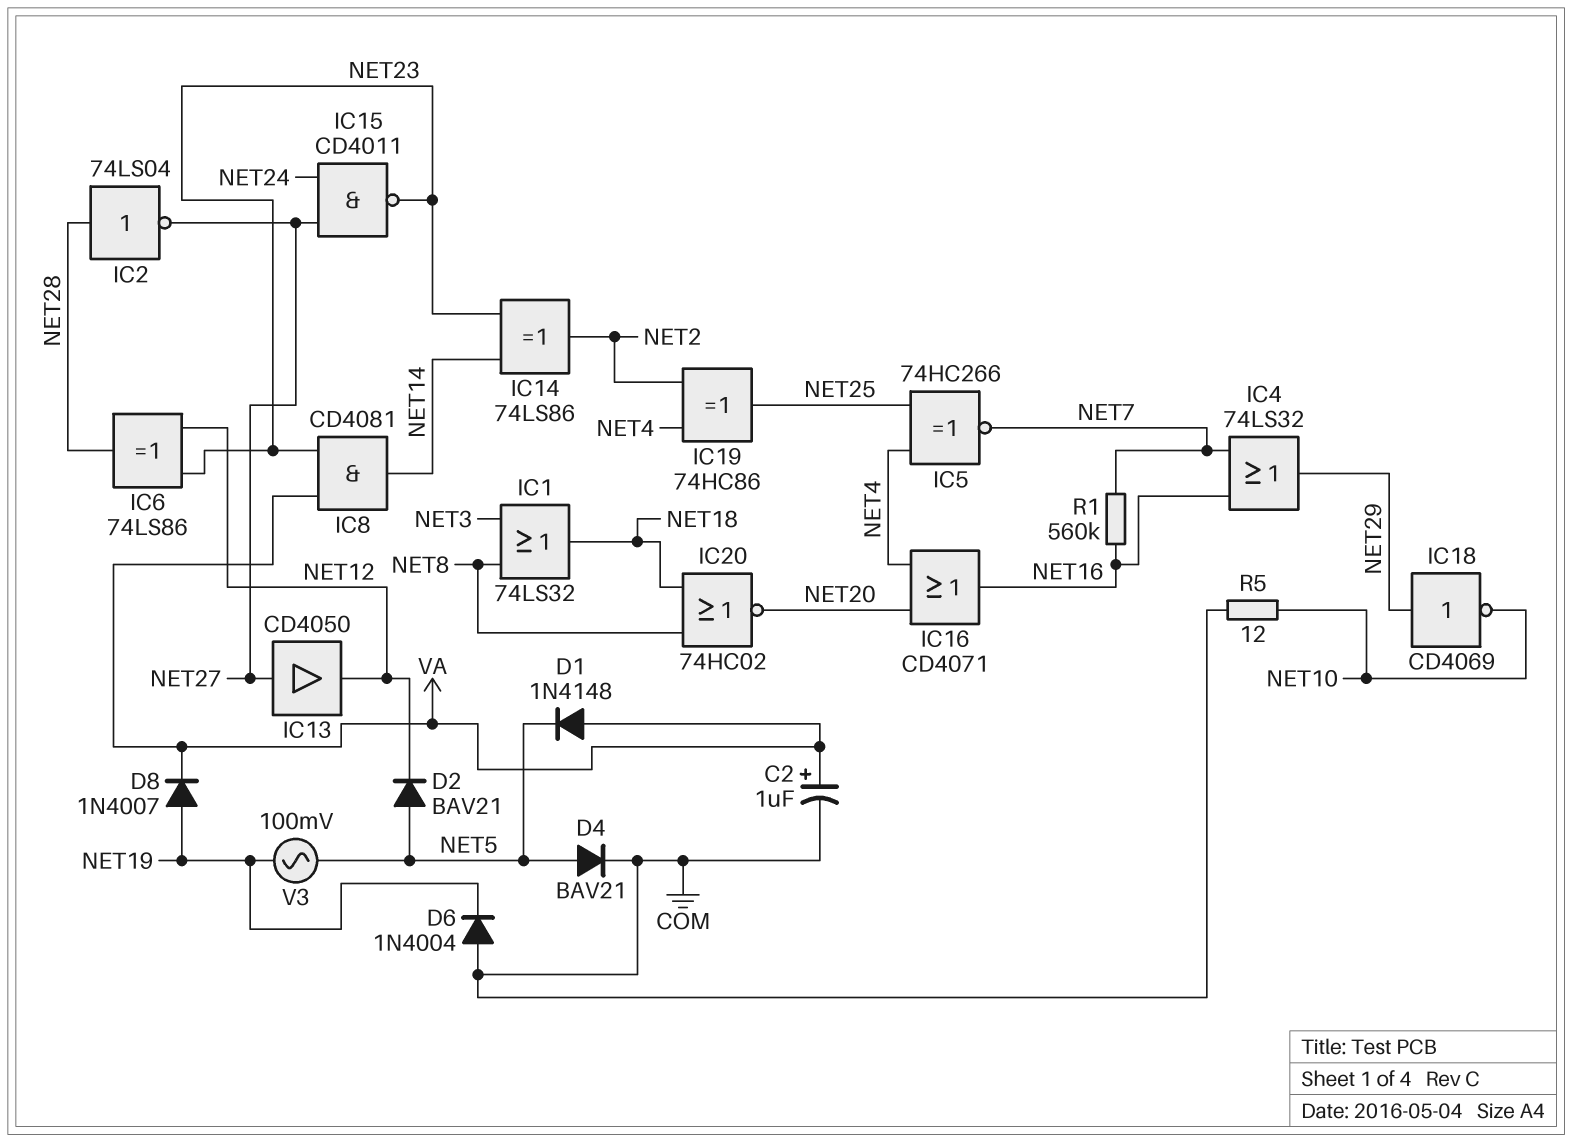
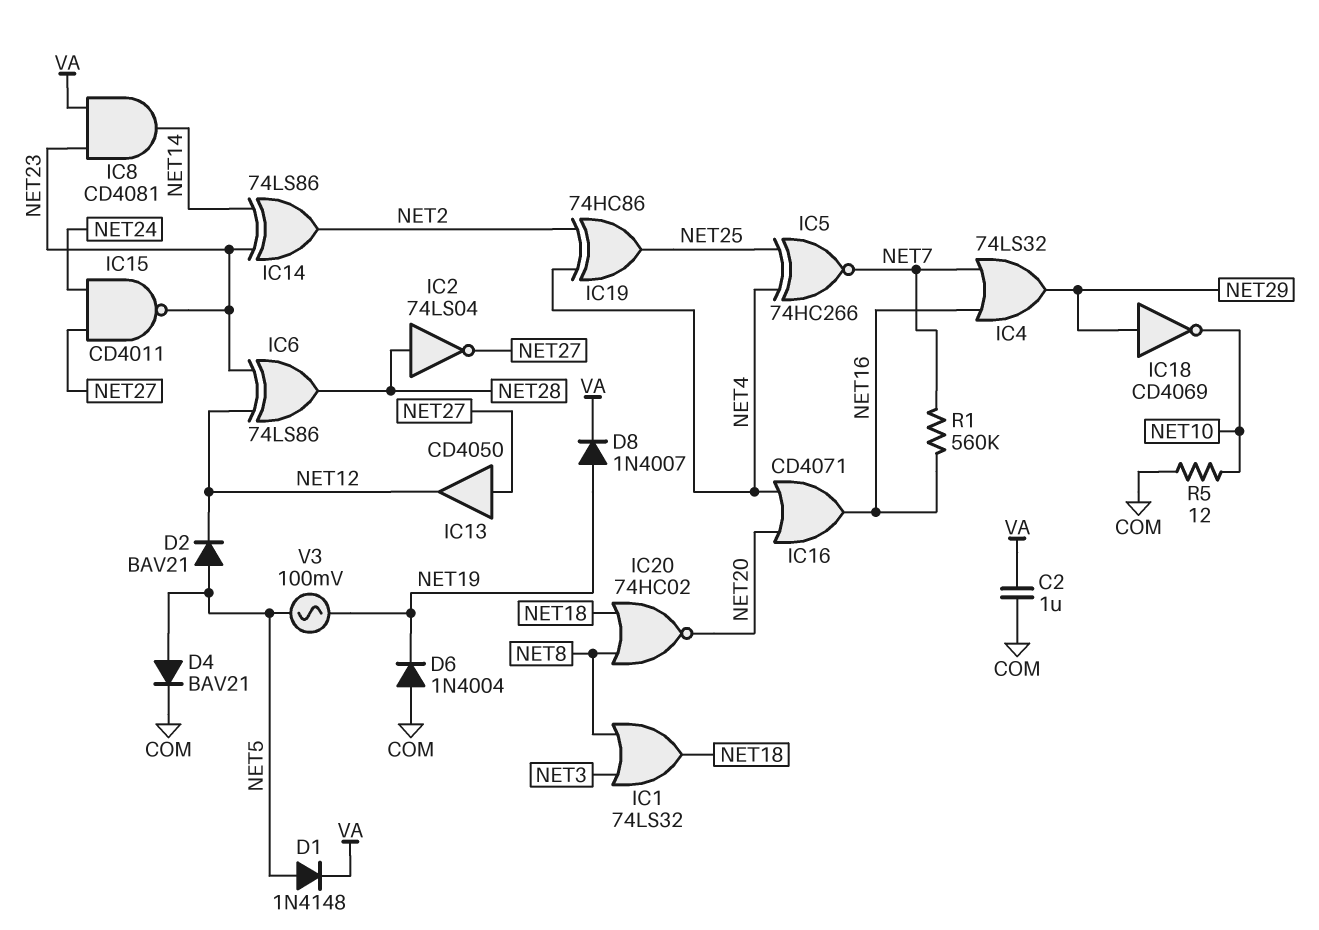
C2: 1uF (plus VA, minus COM) -> 1uF (COM, VA)
D1: diode 1N4148 (A VA, K NET5) -> diode 1N4148 (A NET5, K VA)

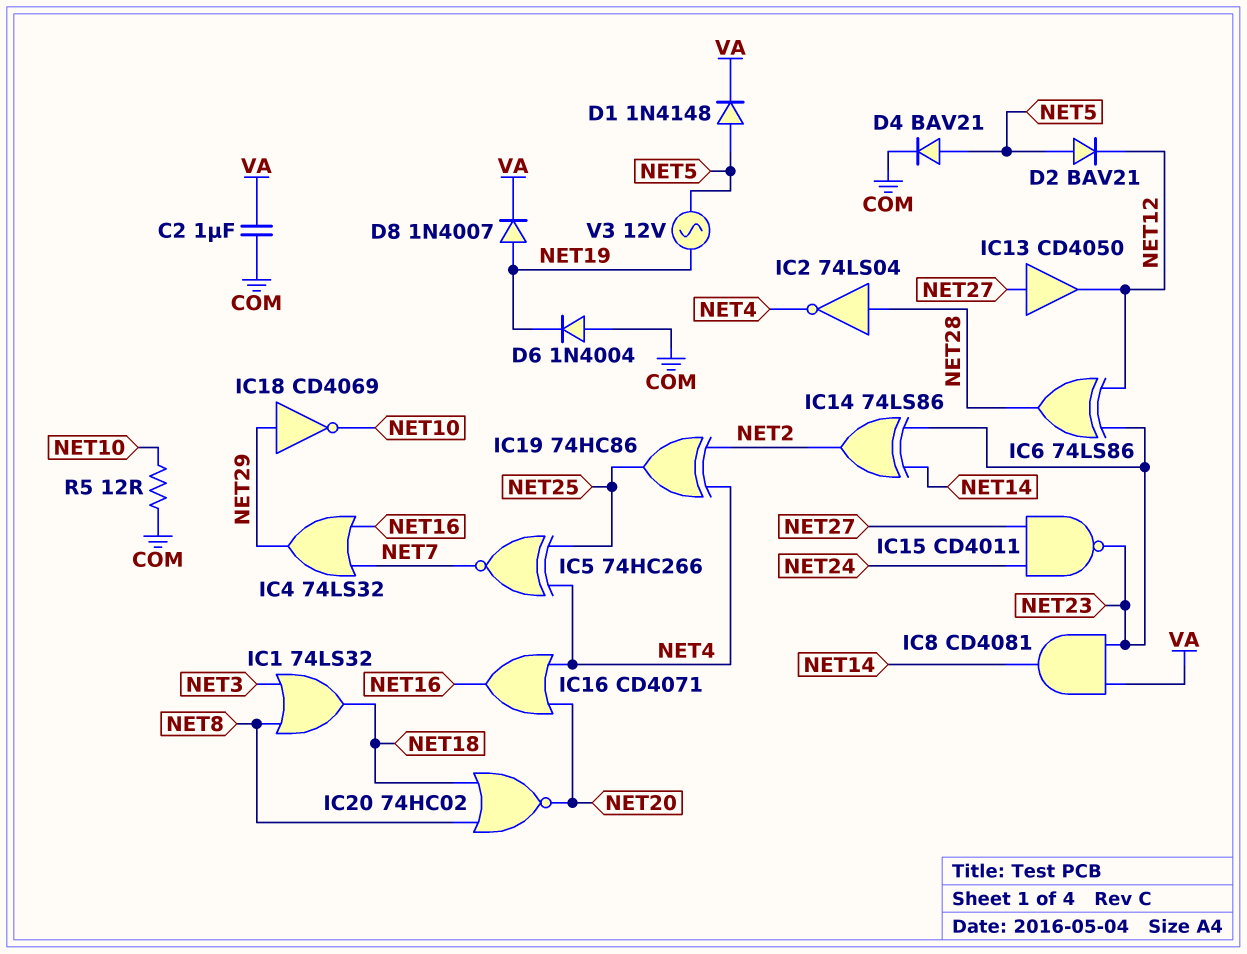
IC2: NOT 74LS04 (in NET28, out NET27) -> NOT 74LS04 (in NET28, out NET4)
R1: 560k (NET7, NET16) -> none
V3: AC 100mV (NET5, NET19) -> AC 12V (NET5, NET19)

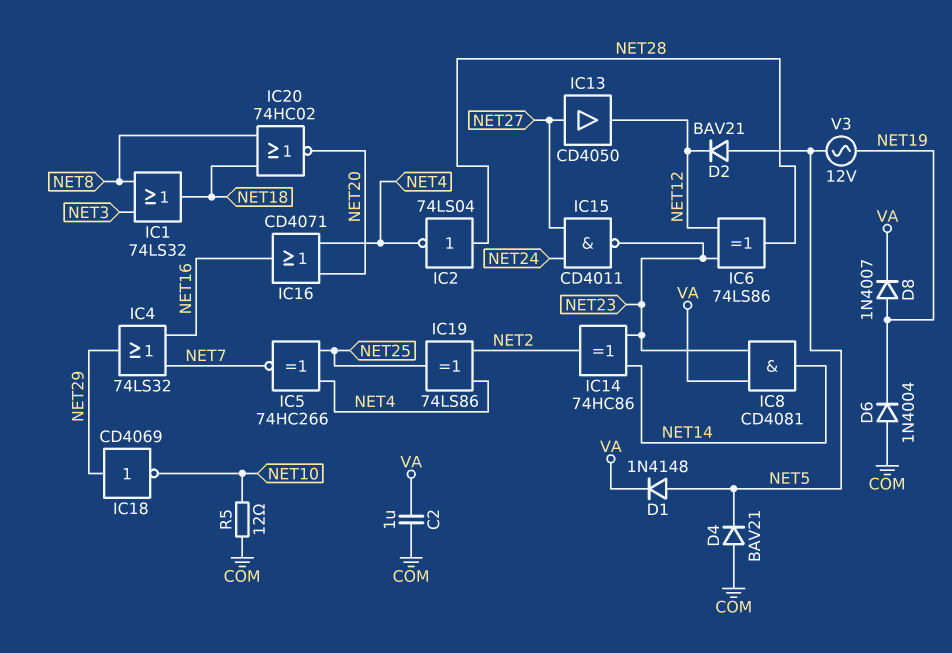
D4: diode BAV21 (A NET5, K COM) -> diode BAV21 (A COM, K NET5)
IC14: XOR 74LS86 (in NET14, in NET23, out NET2) -> XOR 74HC86 (in NET14, in NET23, out NET2)
IC19: XOR 74HC86 (in NET2, in NET4, out NET25) -> XOR 74LS86 (in NET2, in NET4, out NET25)

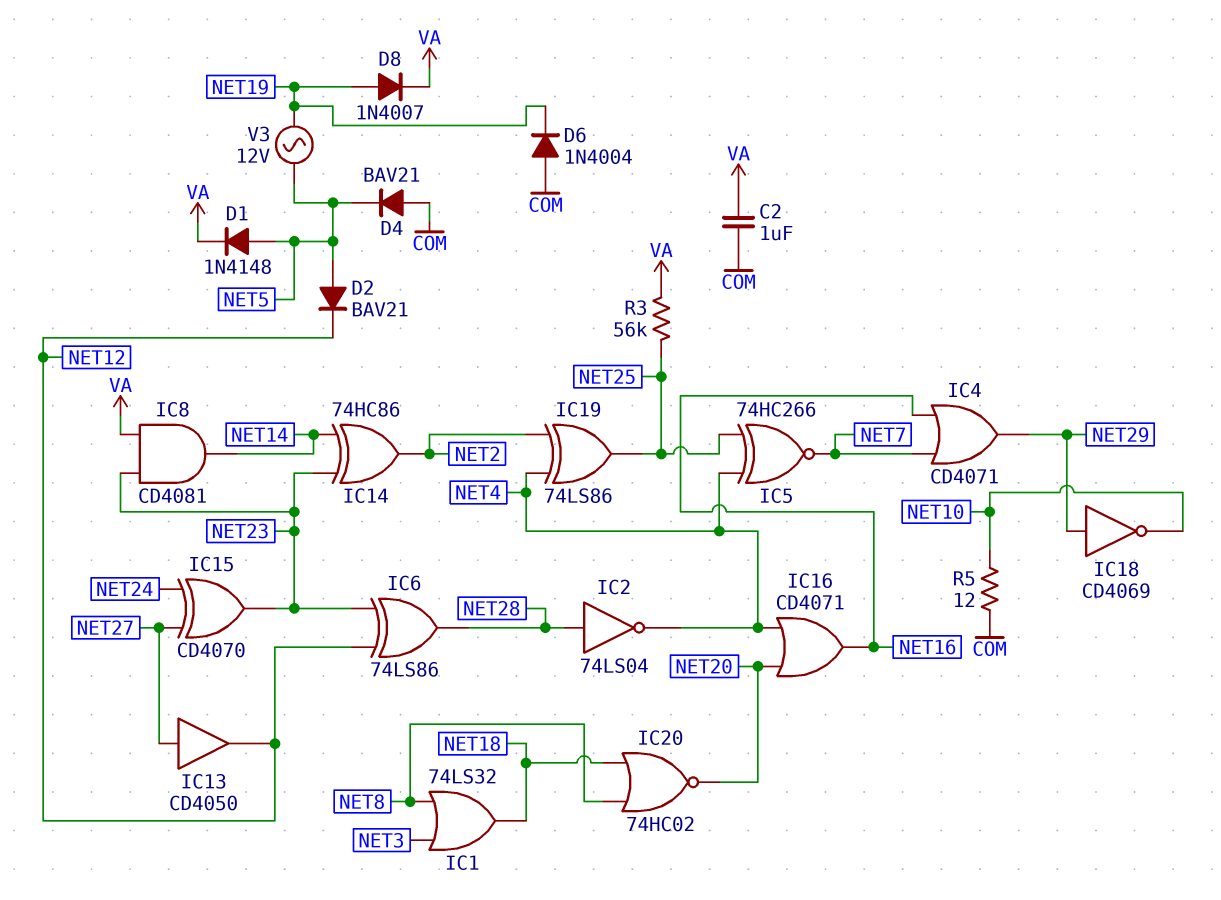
IC4: OR 74LS32 (in NET7, in NET16, out NET29) -> OR CD4071 (in NET7, in NET16, out NET29)
IC15: NAND CD4011 (in NET24, in NET27, out NET23) -> XOR CD4070 (in NET24, in NET27, out NET23)
R3: none -> 56k (NET25, VA)

